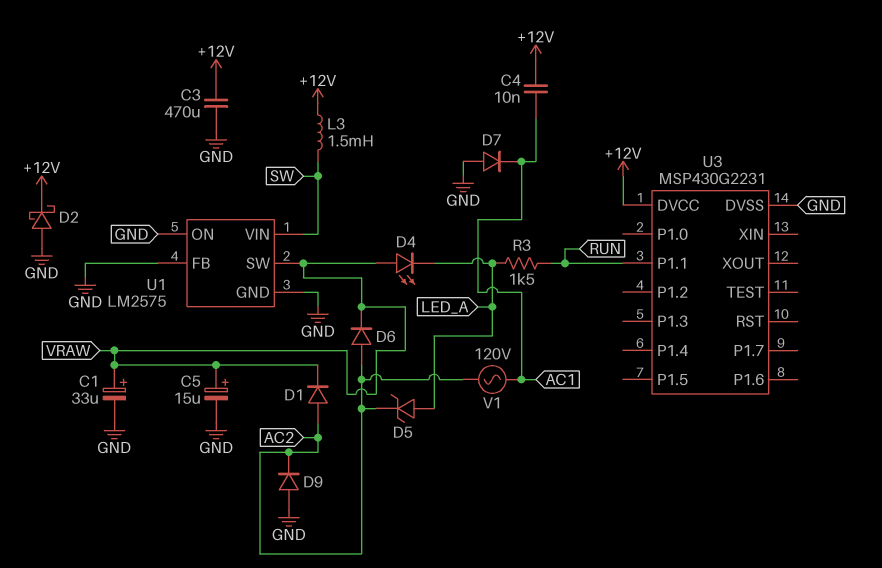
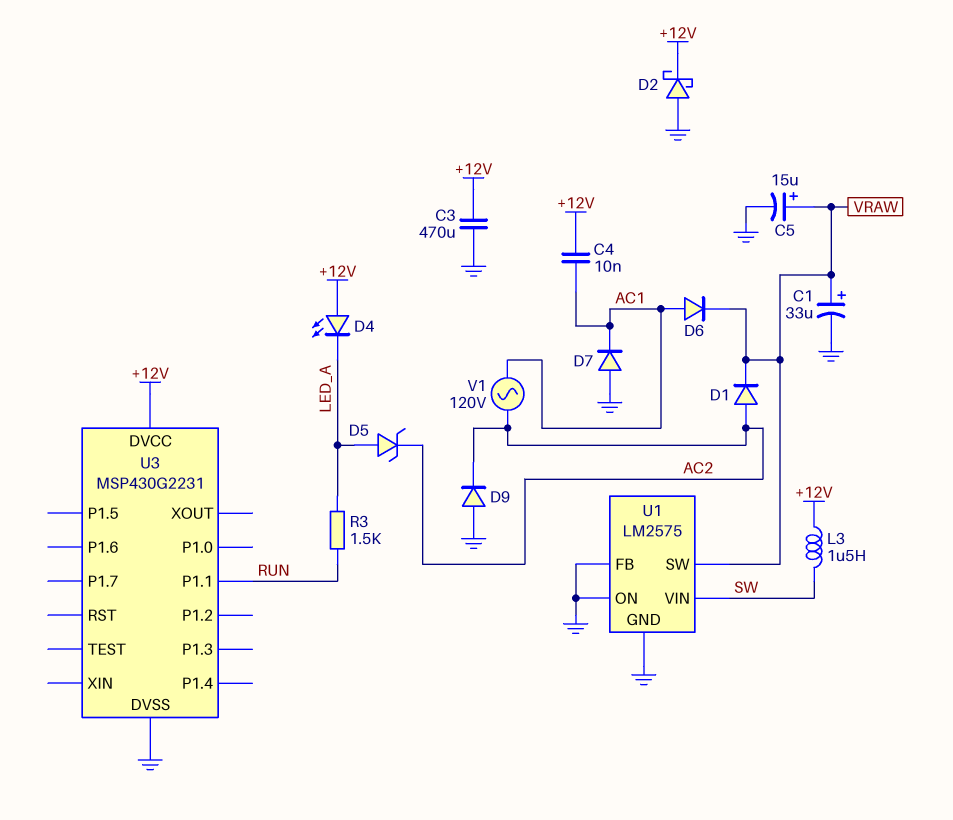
D4: LED (A VRAW, K LED_A) -> LED (A +12V, K LED_A)
D6: diode (A AC2, K VRAW) -> diode (A AC1, K VRAW)
L3: 1.5mH (+12V, SW) -> 1.5uH (+12V, SW)

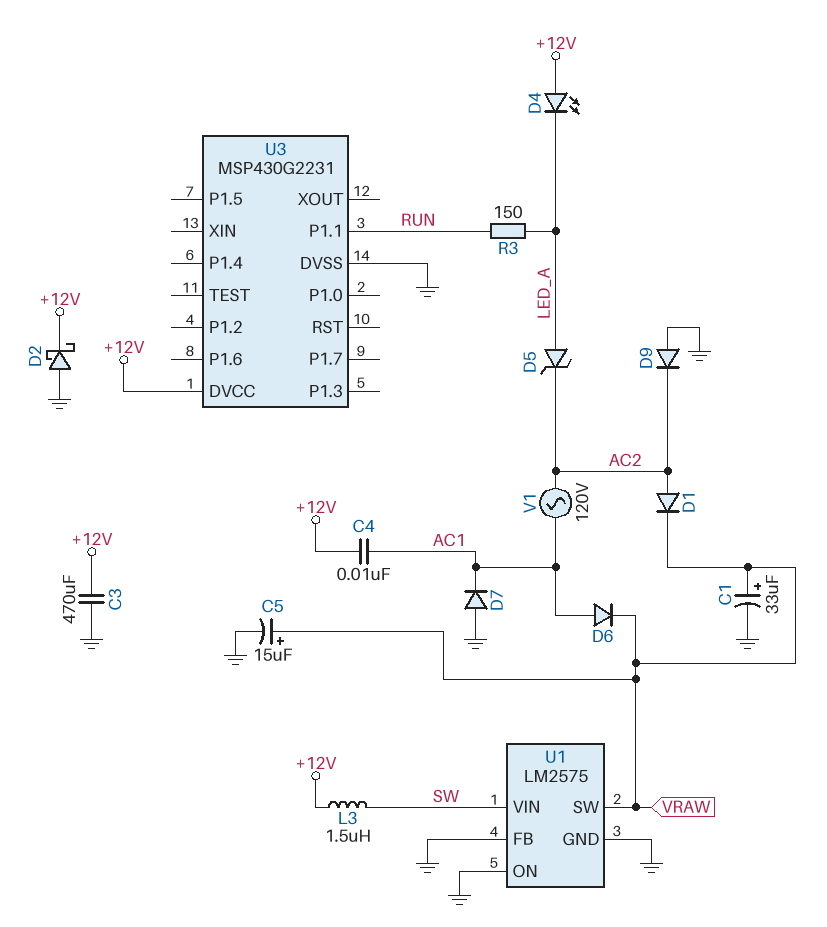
R3: 1.5k (LED_A, RUN) -> 150 (LED_A, RUN)

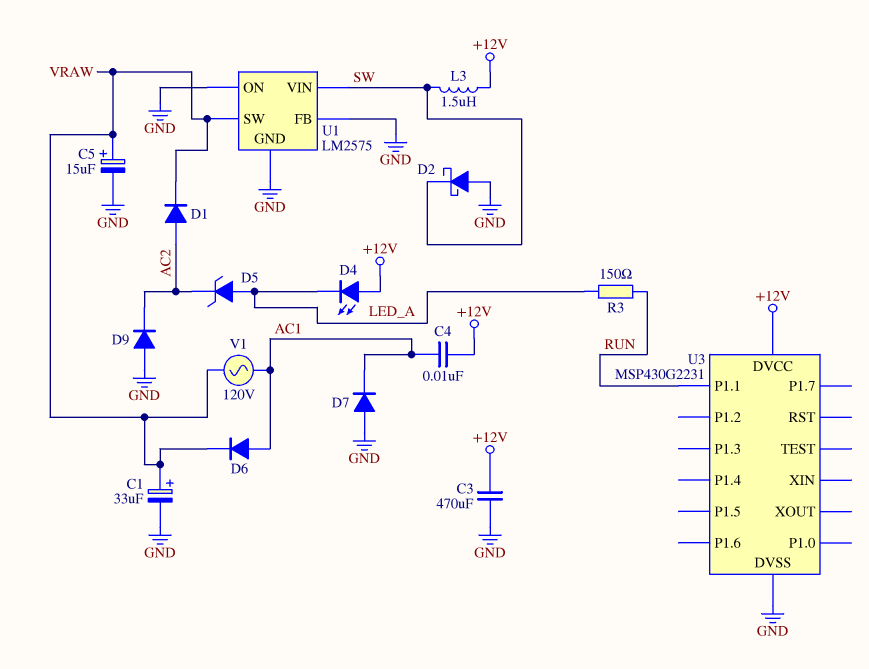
D2: schottky (A GND, K +12V) -> schottky (A GND, K SW)
V1: AC 120V (AC1, AC2) -> AC 120V (AC1, VRAW)

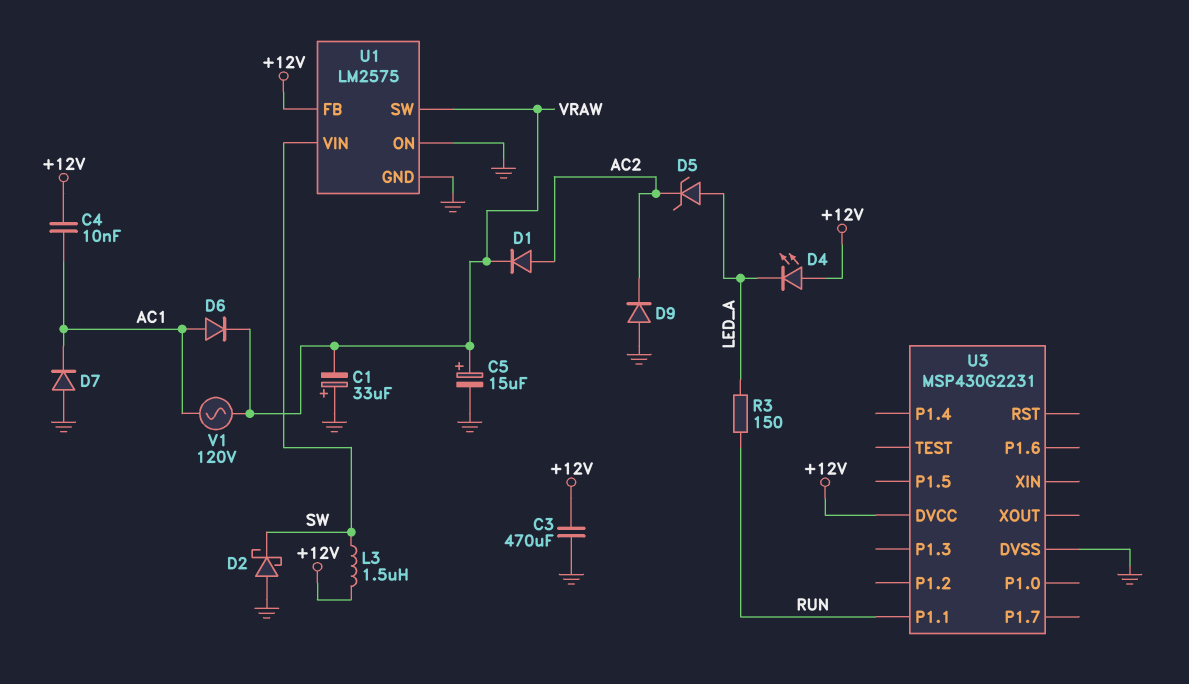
C1: 33uF (plus VRAW, minus GND) -> 33uF (plus GND, minus VRAW)
U1 pin FB: GND -> +12V

